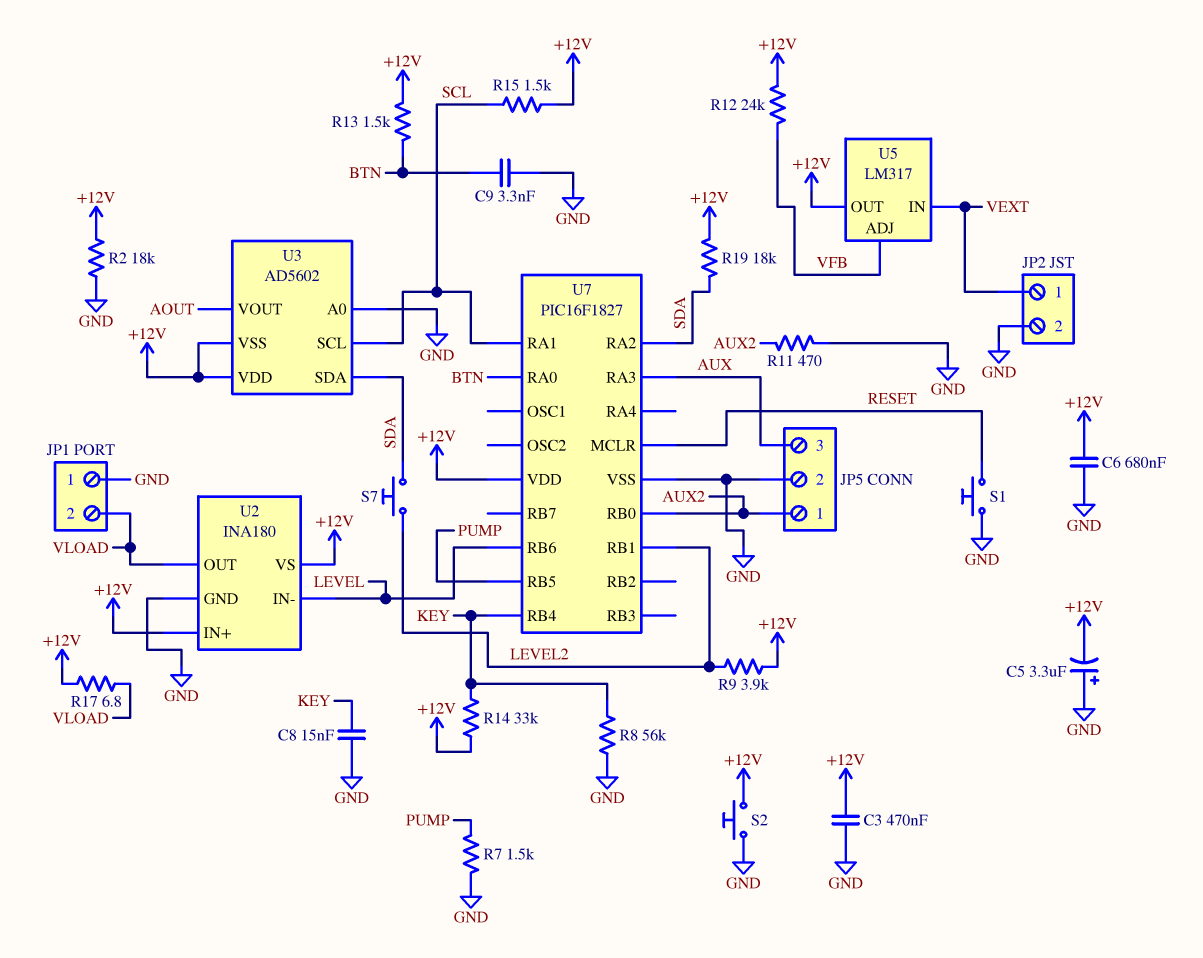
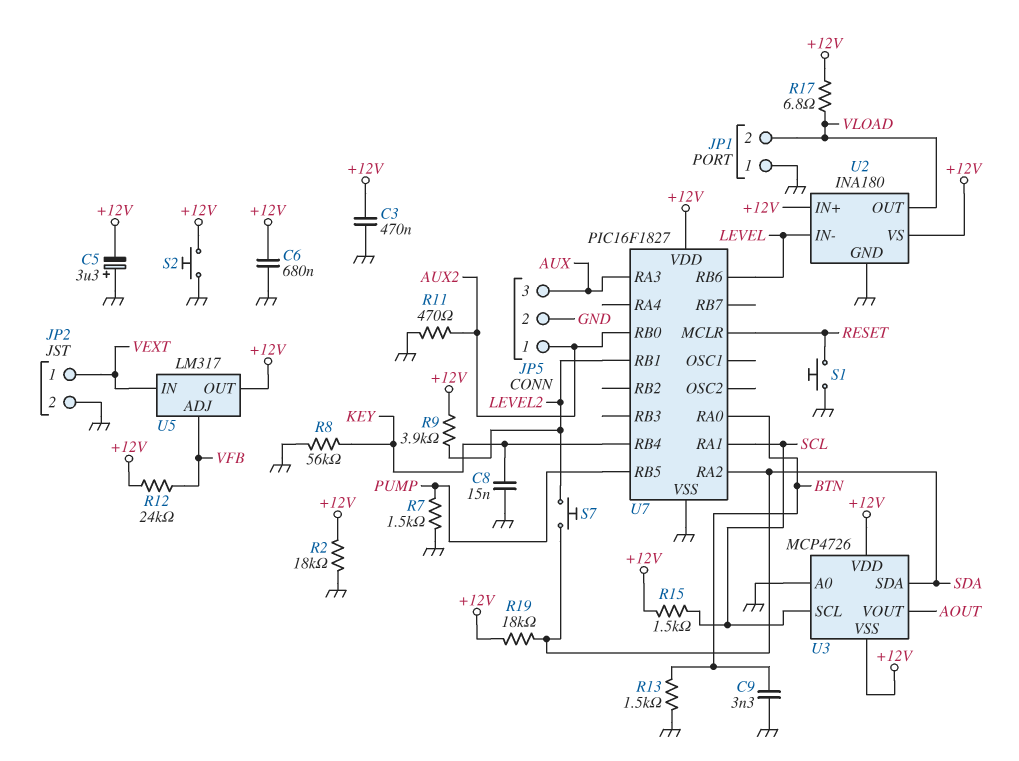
R13: 1.5k (+12V, BTN) -> 1.5k (BTN, GND)
R14: 33k (+12V, KEY) -> none
U3: AD5602 -> MCP4726

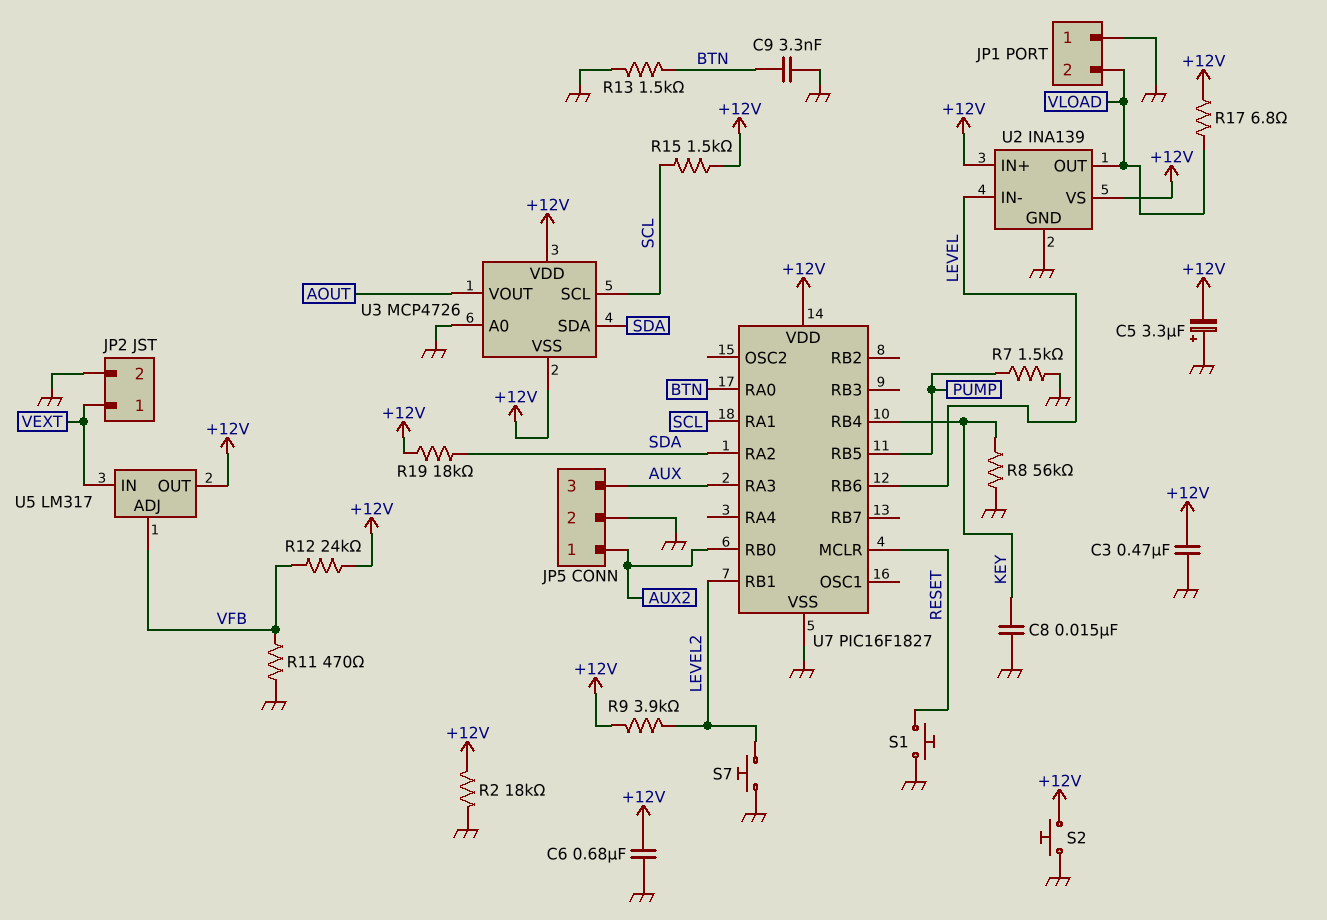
R11: 470 (AUX2, GND) -> 470 (GND, VFB)
S7: button (LEVEL2, SDA) -> button (GND, LEVEL2)
U2: INA180 -> INA139

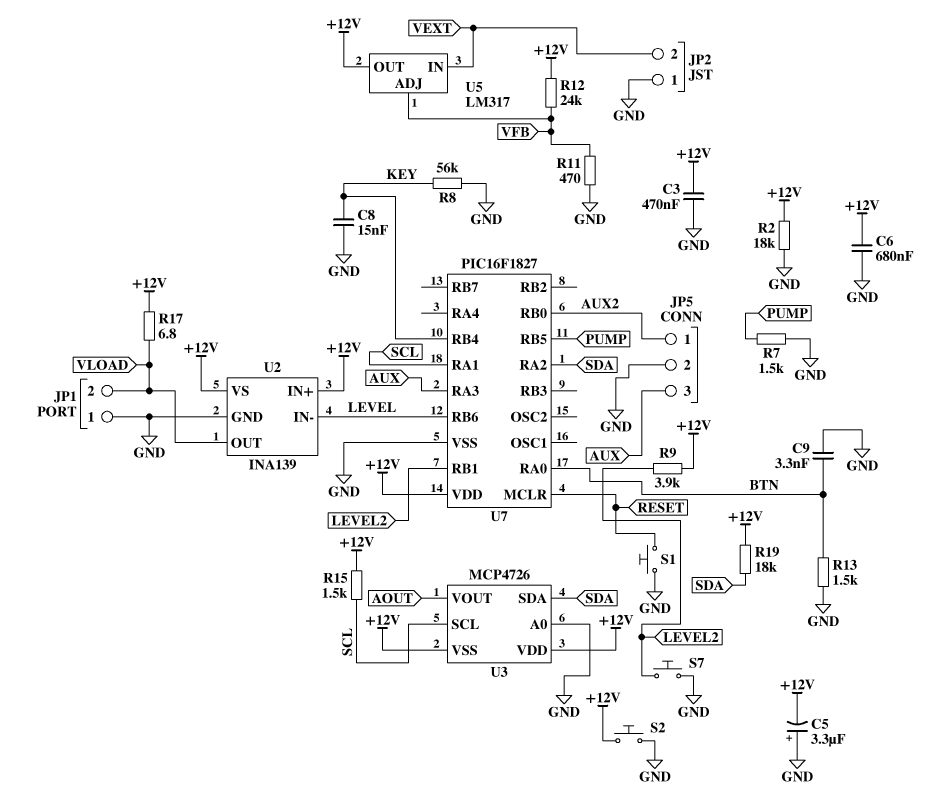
JP2 pin 1: VEXT -> GND
JP2 pin 2: GND -> VEXT

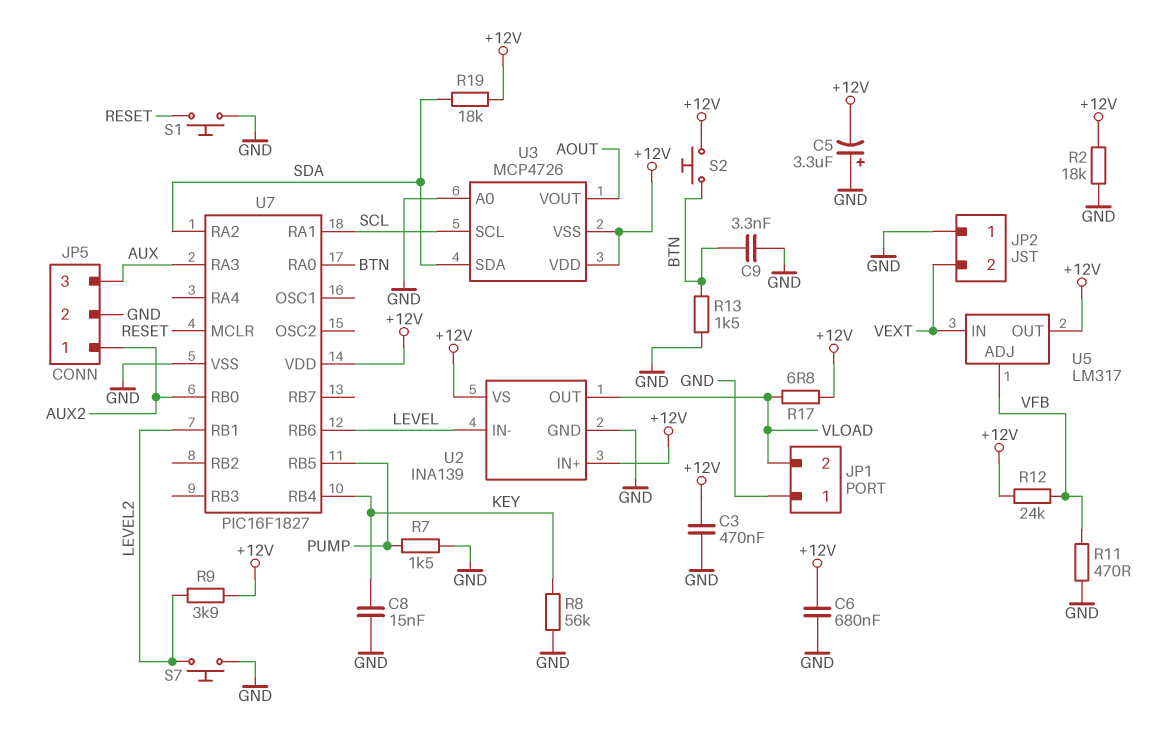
R15: 1.5k (+12V, SCL) -> none
S2: button (+12V, GND) -> button (+12V, BTN)

